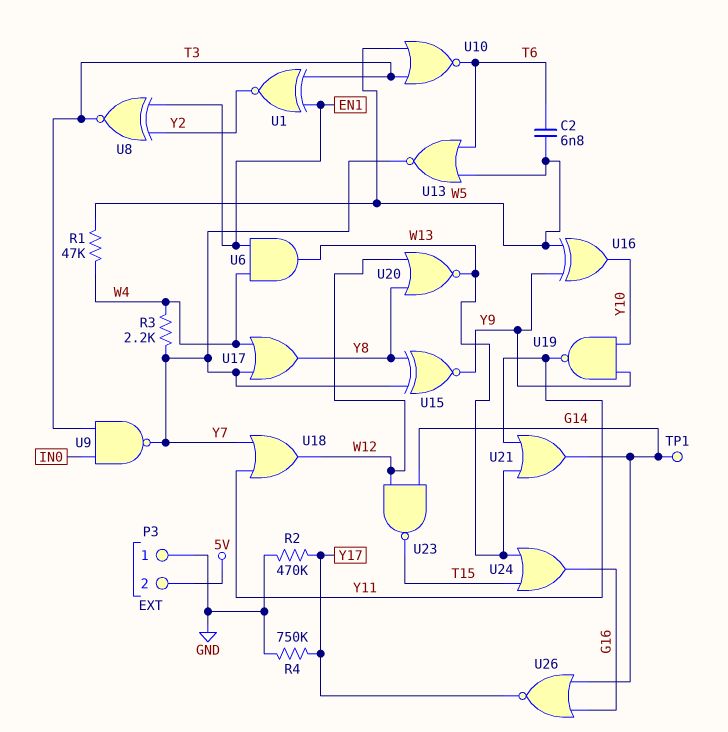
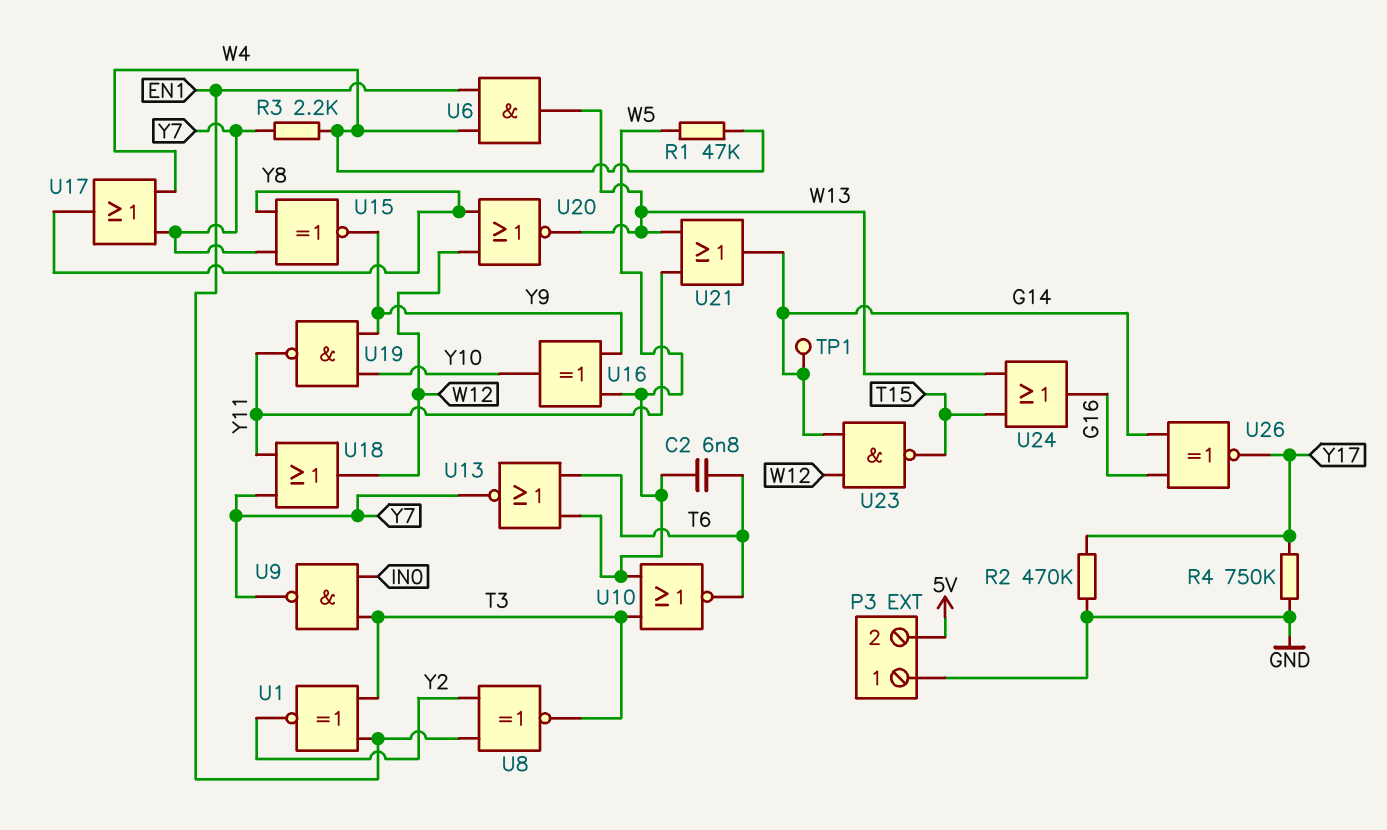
U26: NOR (in G14, in G16, out Y17) -> XNOR (in G14, in G16, out Y17)

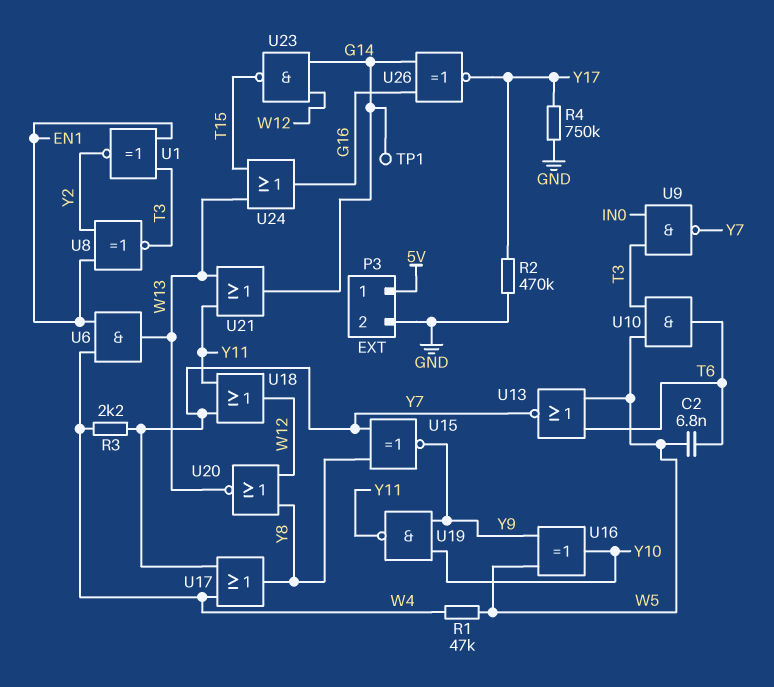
P3 pin 1: GND -> 5V
P3 pin 2: 5V -> GND
U10: NOR (in T3, in W5, out T6) -> AND (in T3, in W5, out T6)

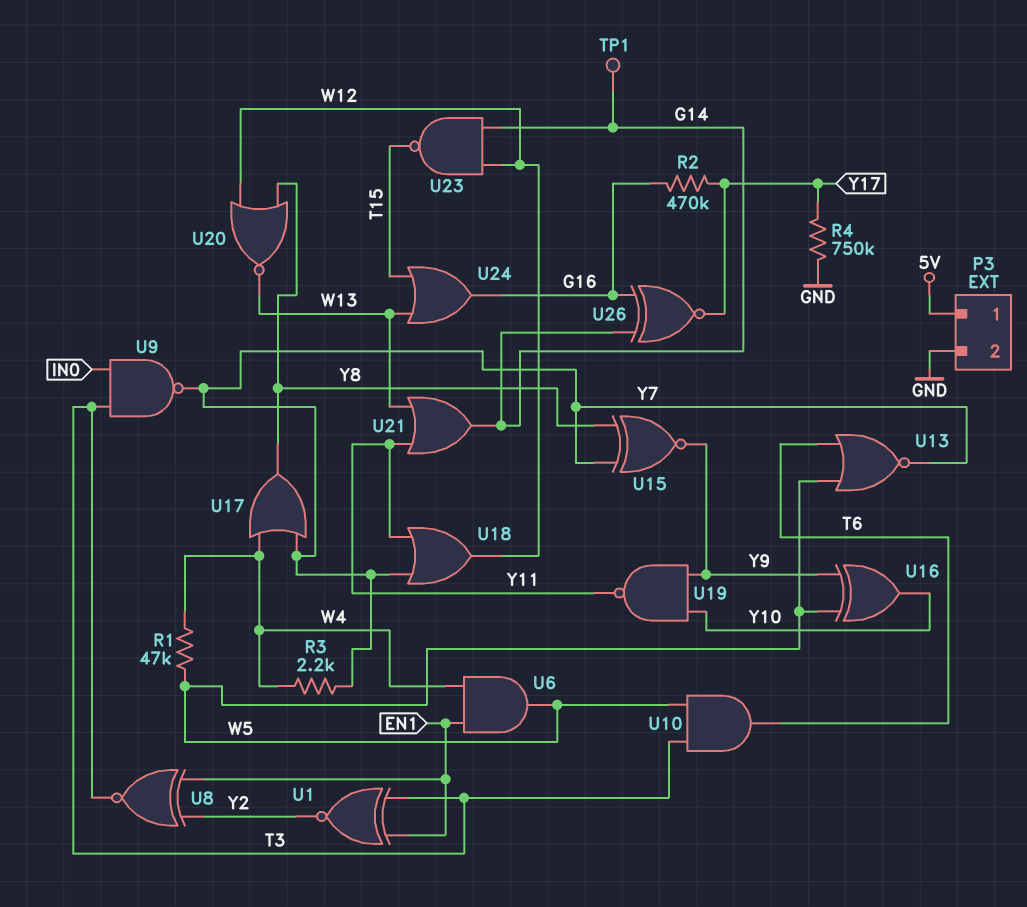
C2: 6.8nF (T6, W5) -> none
R2: 470k (GND, Y17) -> 470k (G16, Y17)
U6: AND (in EN1, in W4, out W13) -> AND (in EN1, in W4, out W5)

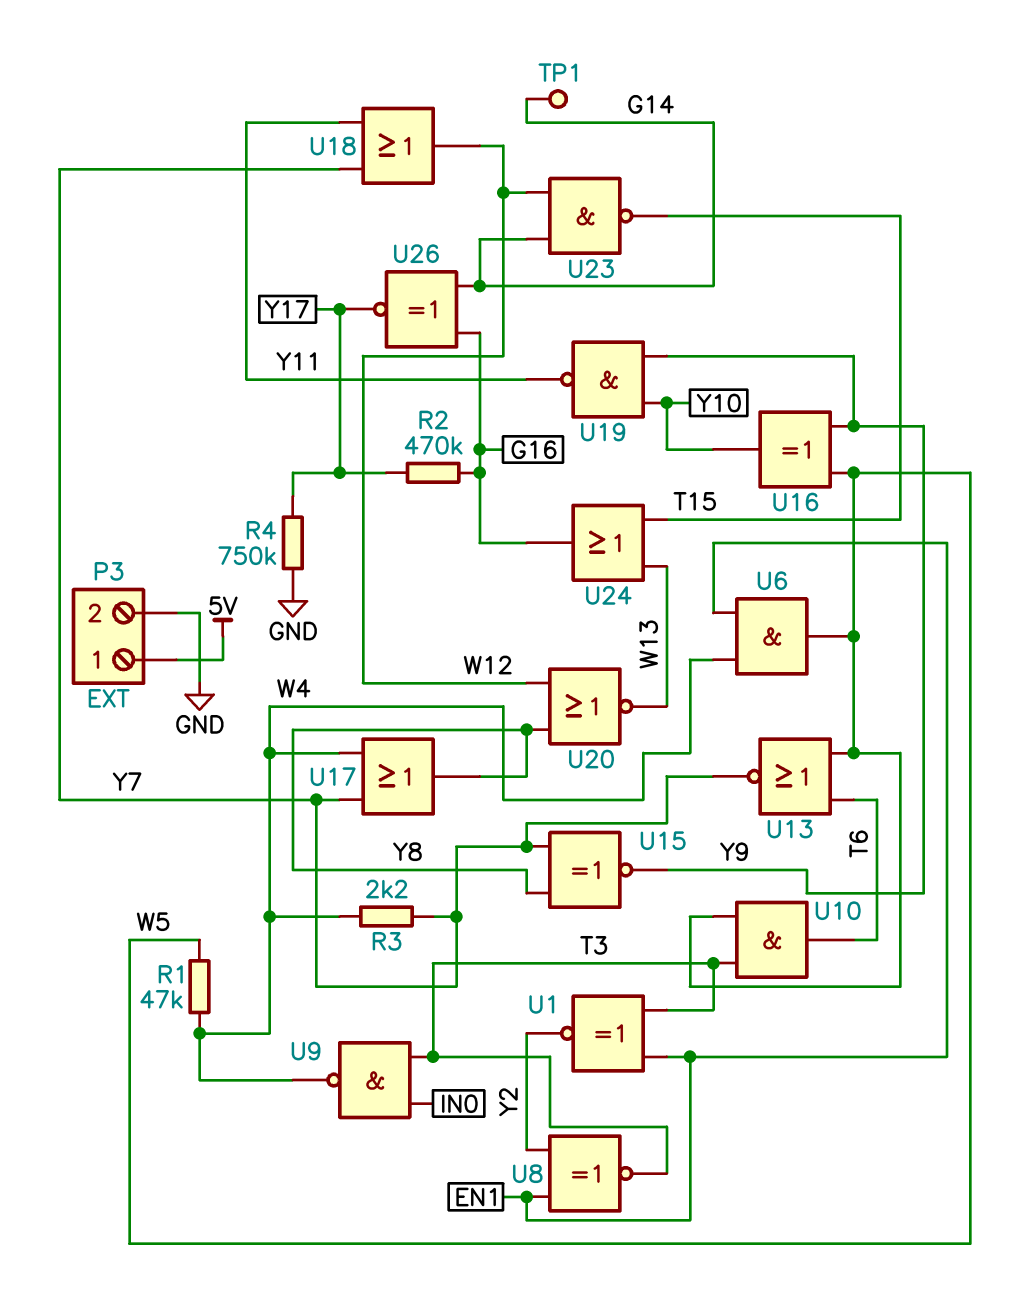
U9: NAND (in IN0, in T3, out Y7) -> NAND (in IN0, in T3, out W4)
U21: OR (in W13, in Y11, out G14) -> none

